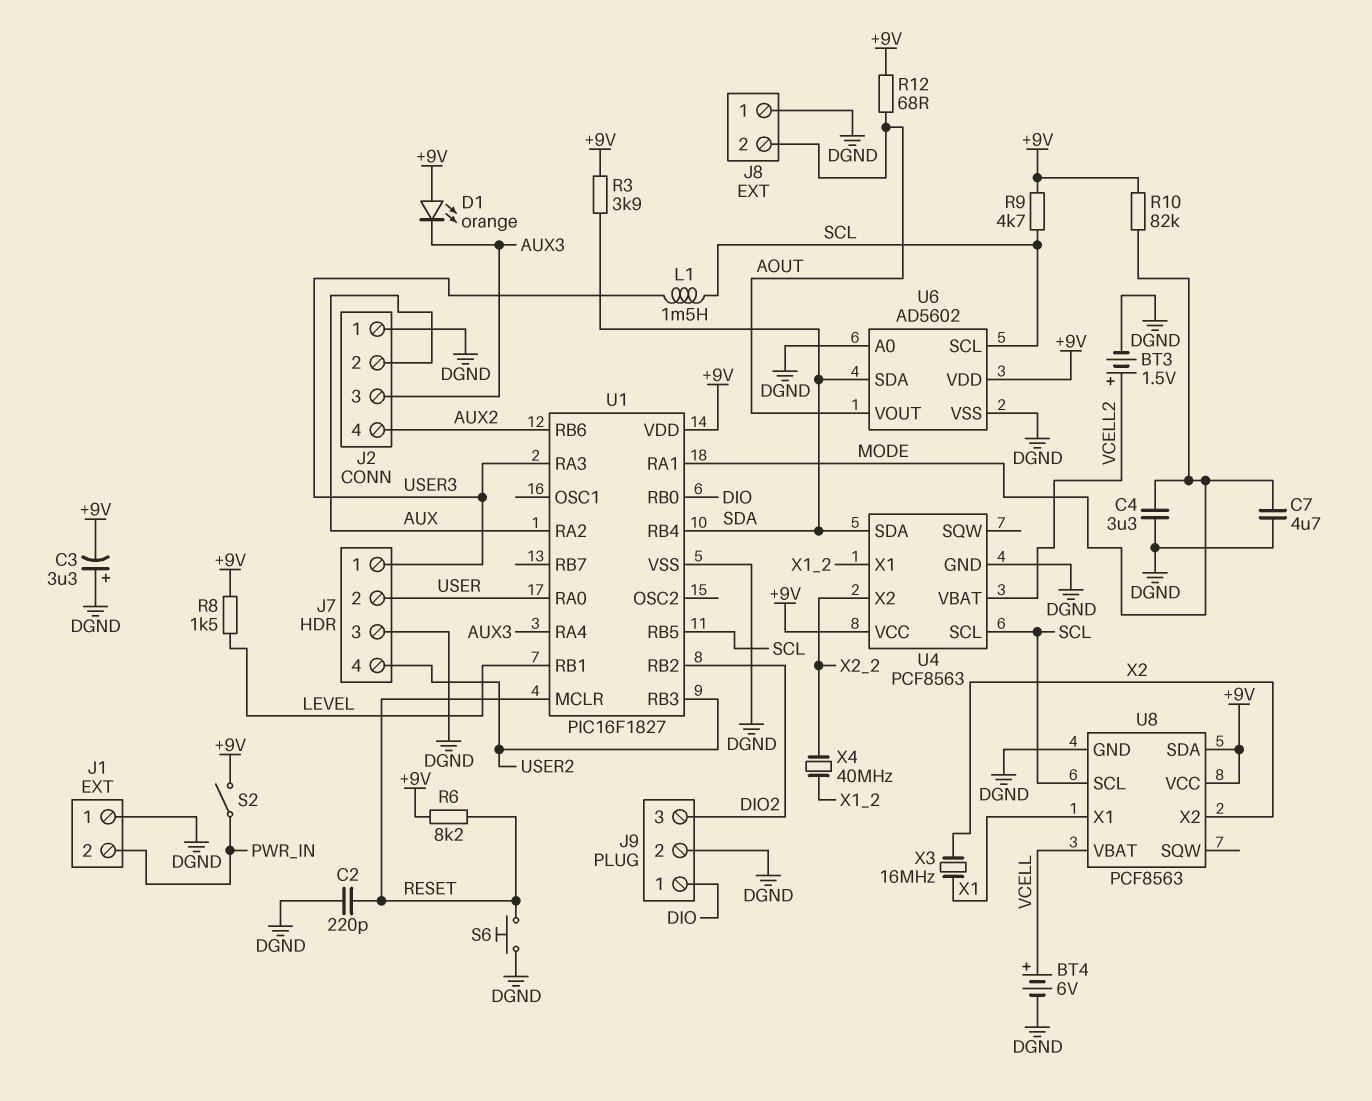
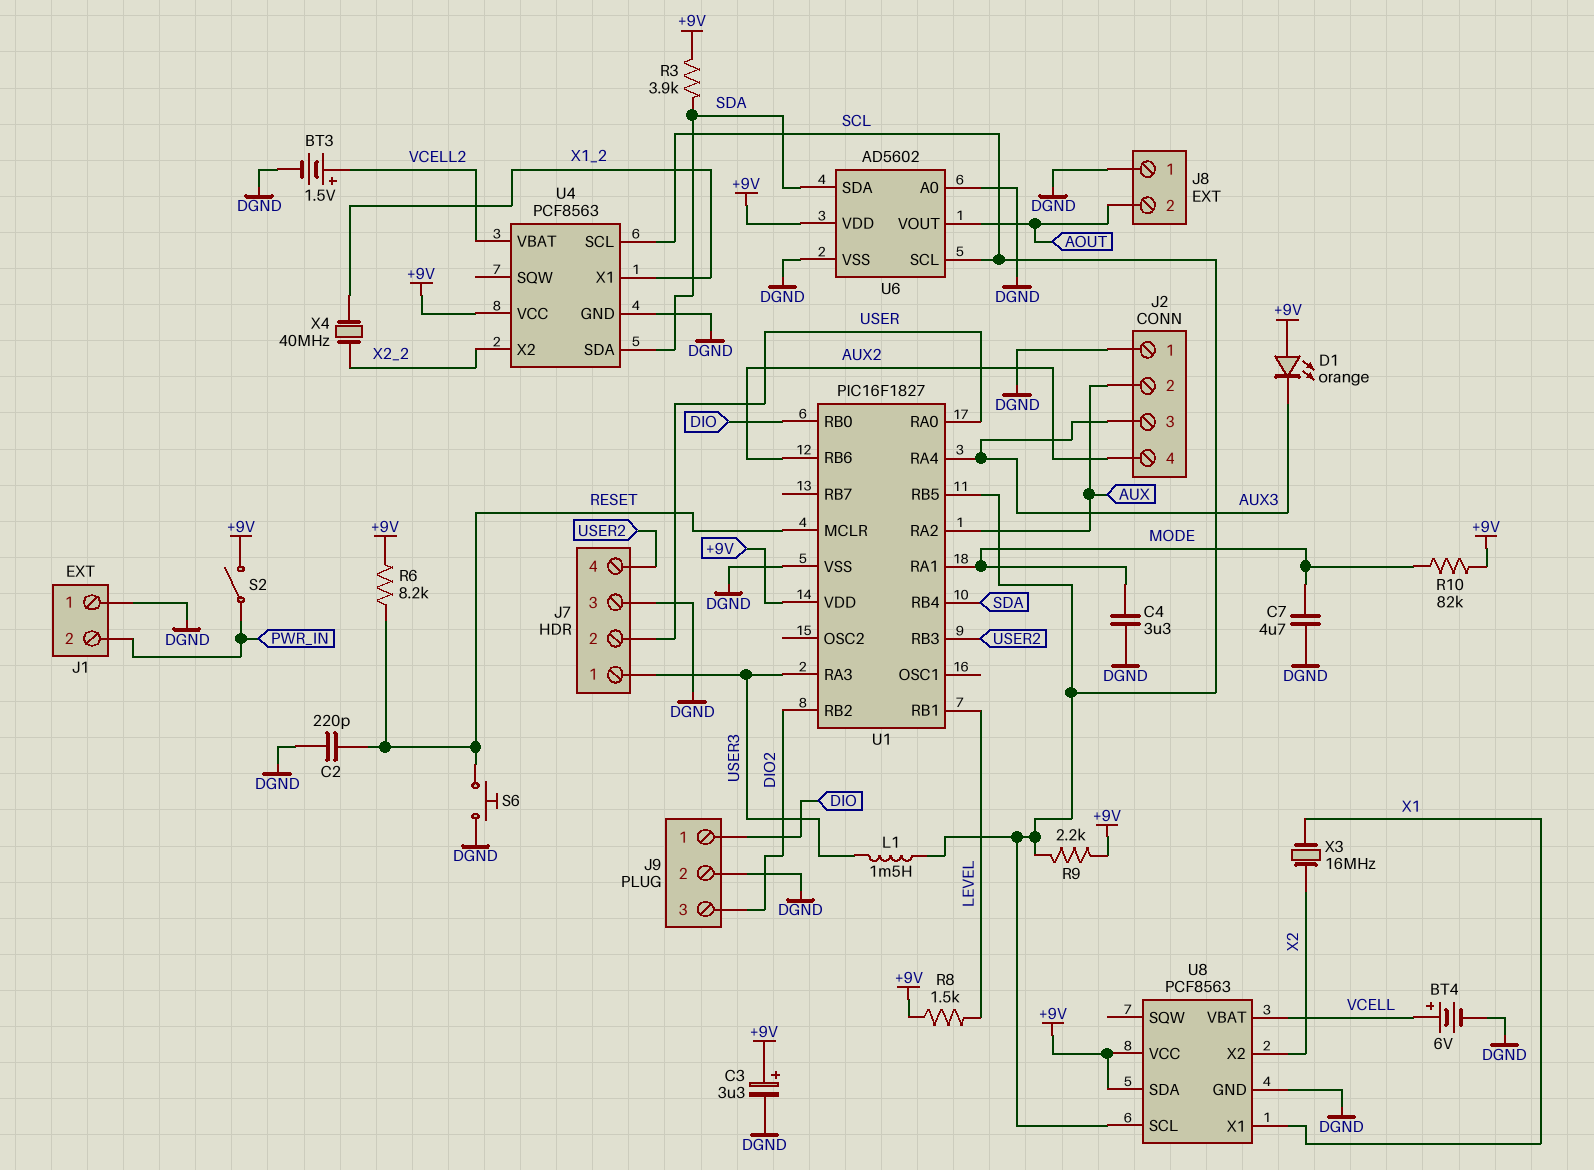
C3: 3.3uF (plus DGND, minus +9V) -> 3.3uF (plus +9V, minus DGND)
R9: 4.7k (+9V, SCL) -> 2.2k (+9V, SCL)
R12: 68 (+9V, AOUT) -> none

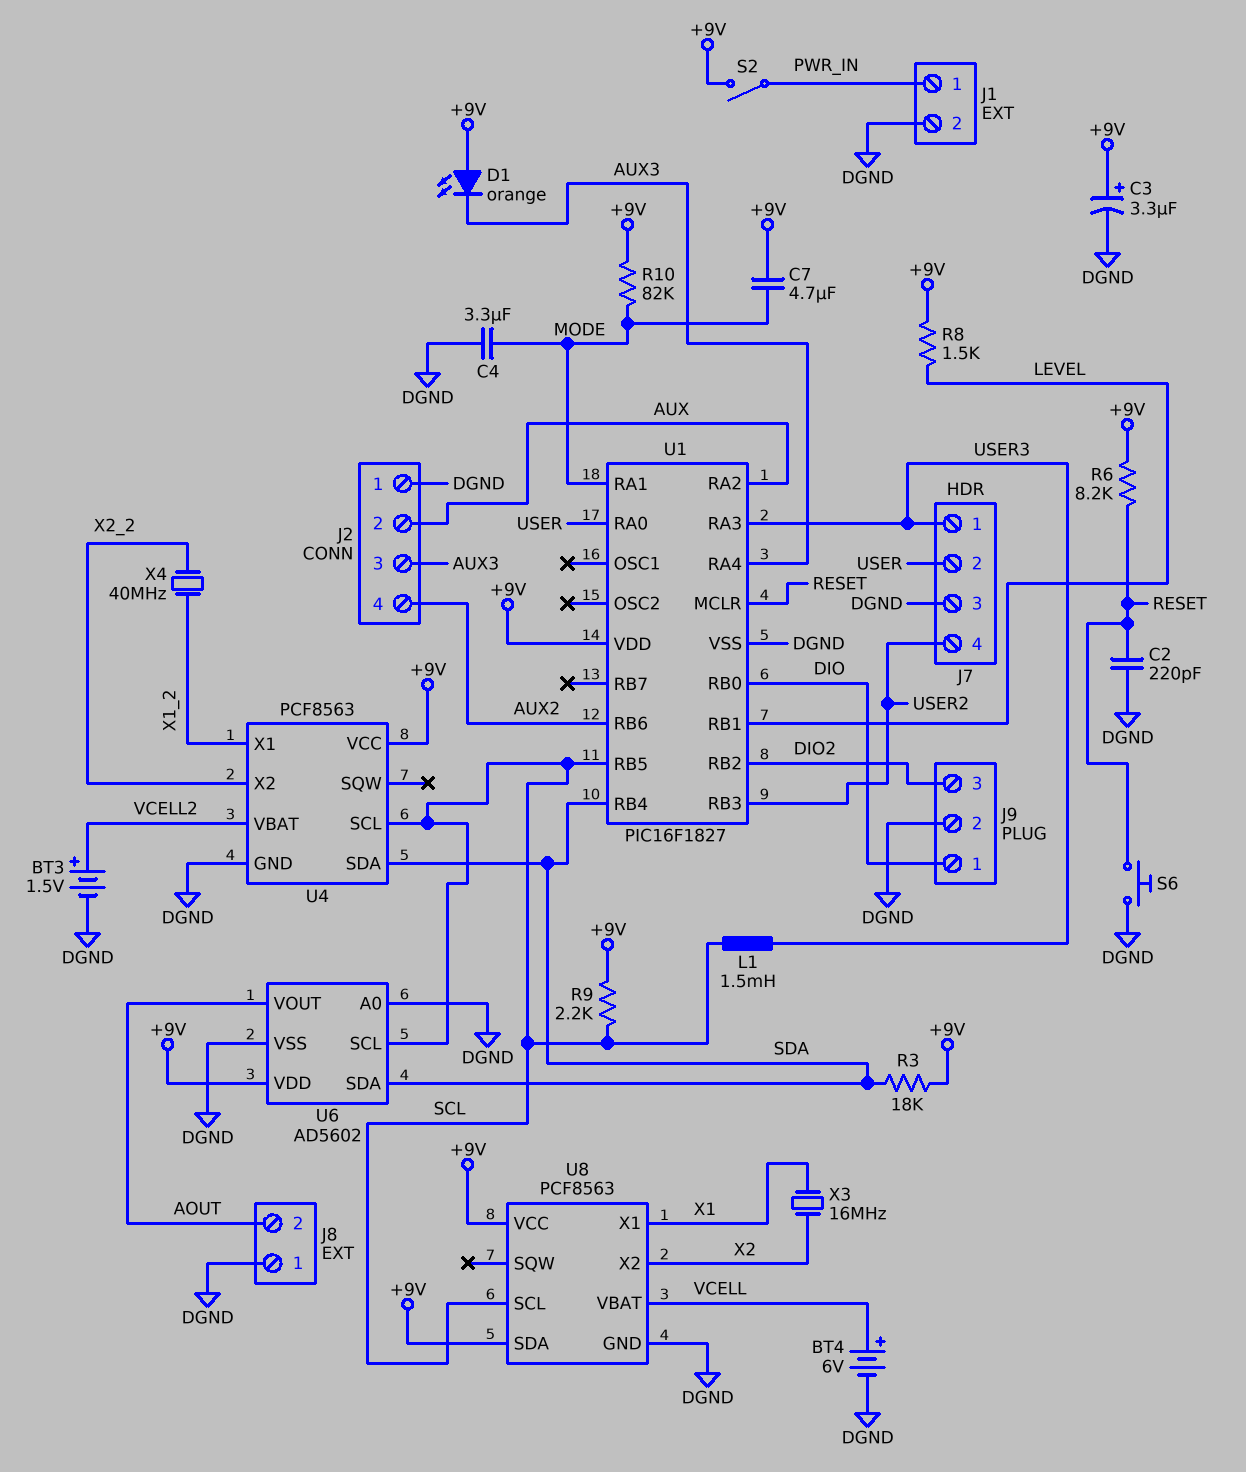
C7: 4.7uF (DGND, MODE) -> 4.7uF (+9V, MODE)
J1 pin 1: DGND -> PWR_IN
J1 pin 2: PWR_IN -> DGND
R3: 3.9k (+9V, SDA) -> 18k (+9V, SDA)

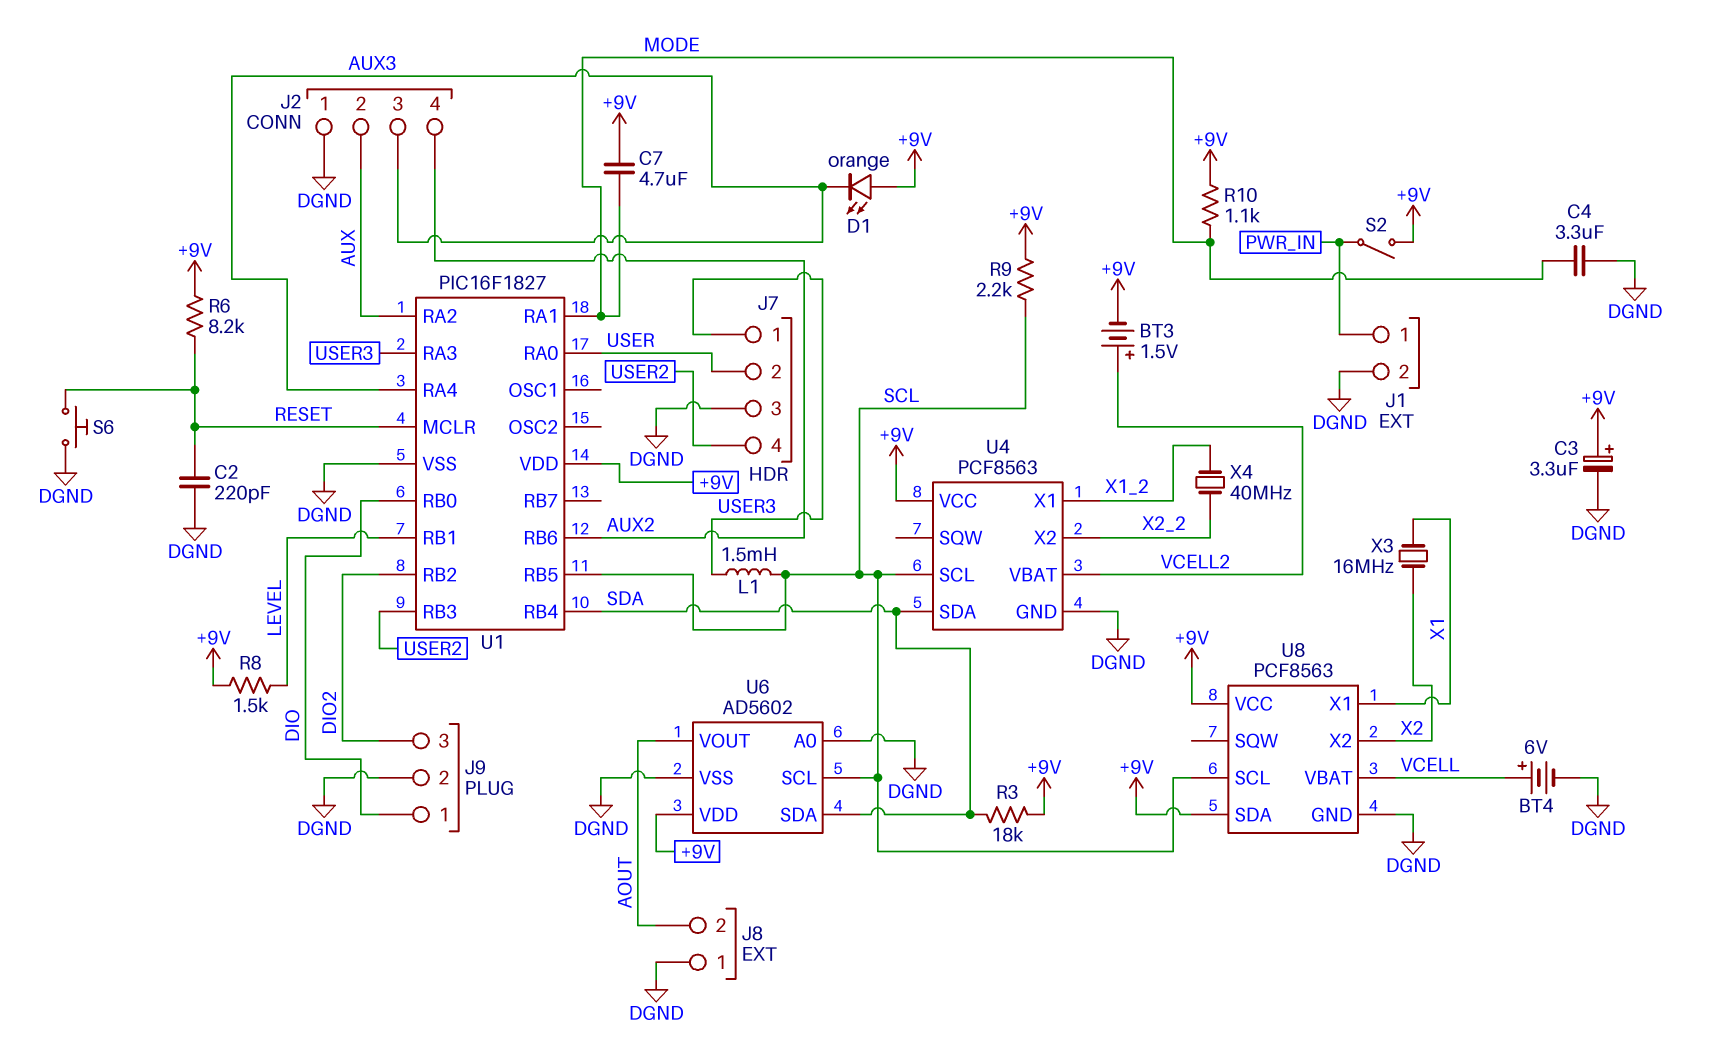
BT3: 1.5V (plus VCELL2, minus DGND) -> 1.5V (plus VCELL2, minus +9V)
R10: 82k (+9V, MODE) -> 1.1k (+9V, MODE)

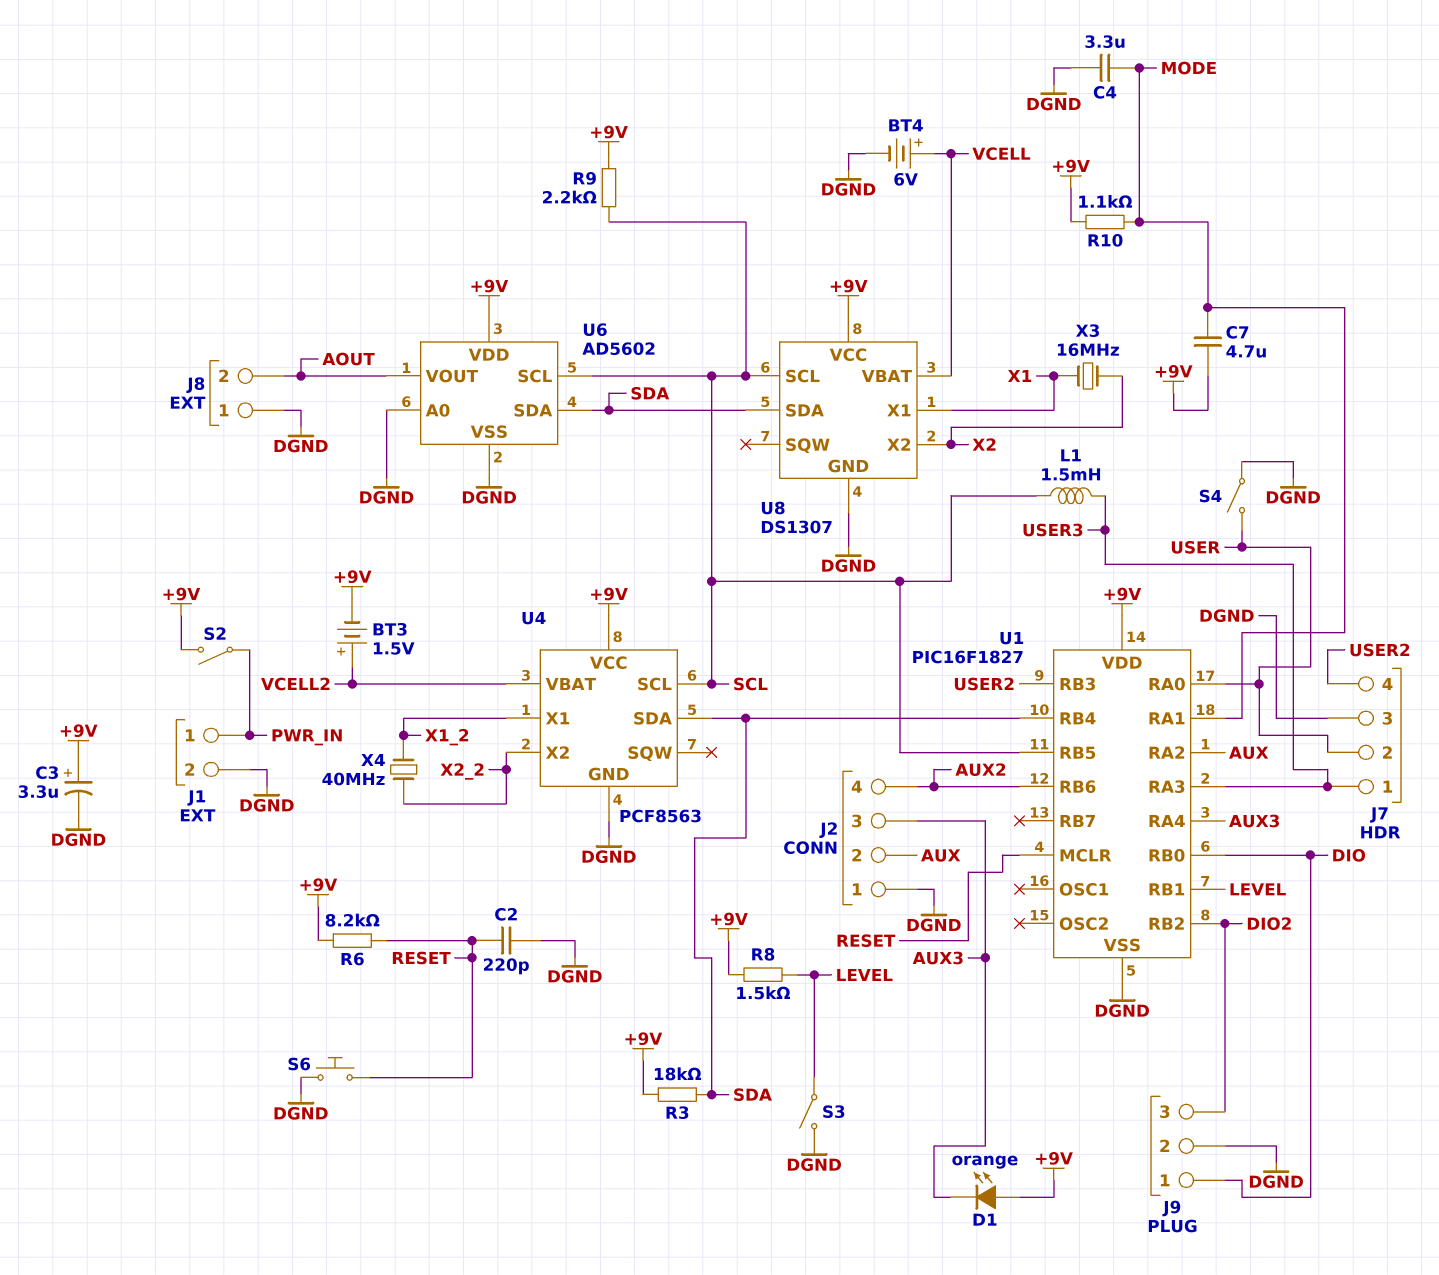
S3: none -> switch (DGND, LEVEL)
S4: none -> switch (DGND, USER)
U8: PCF8563 -> DS1307
U8 pin SDA: +9V -> SDA

